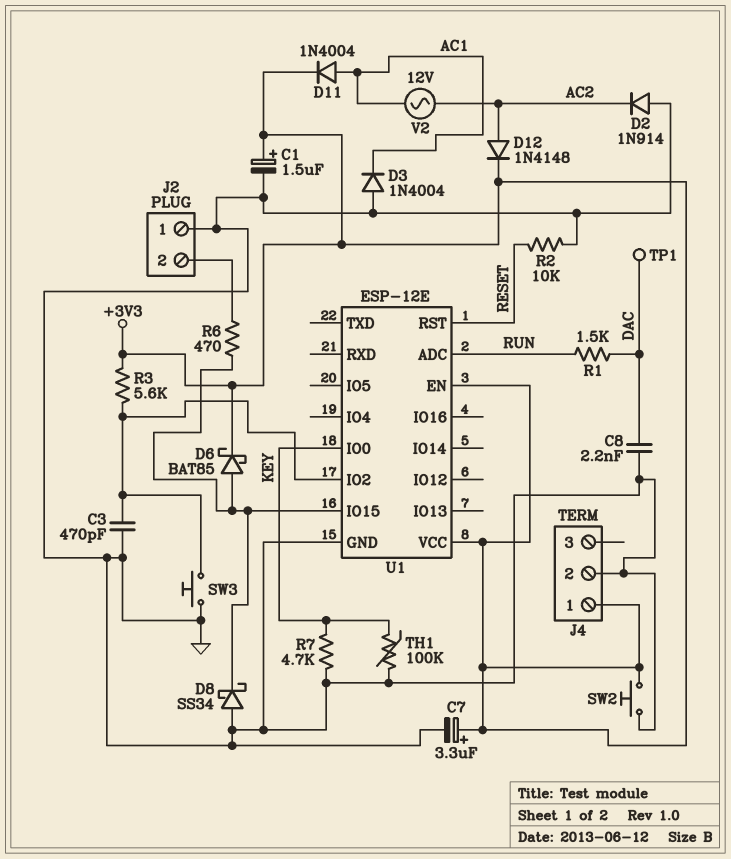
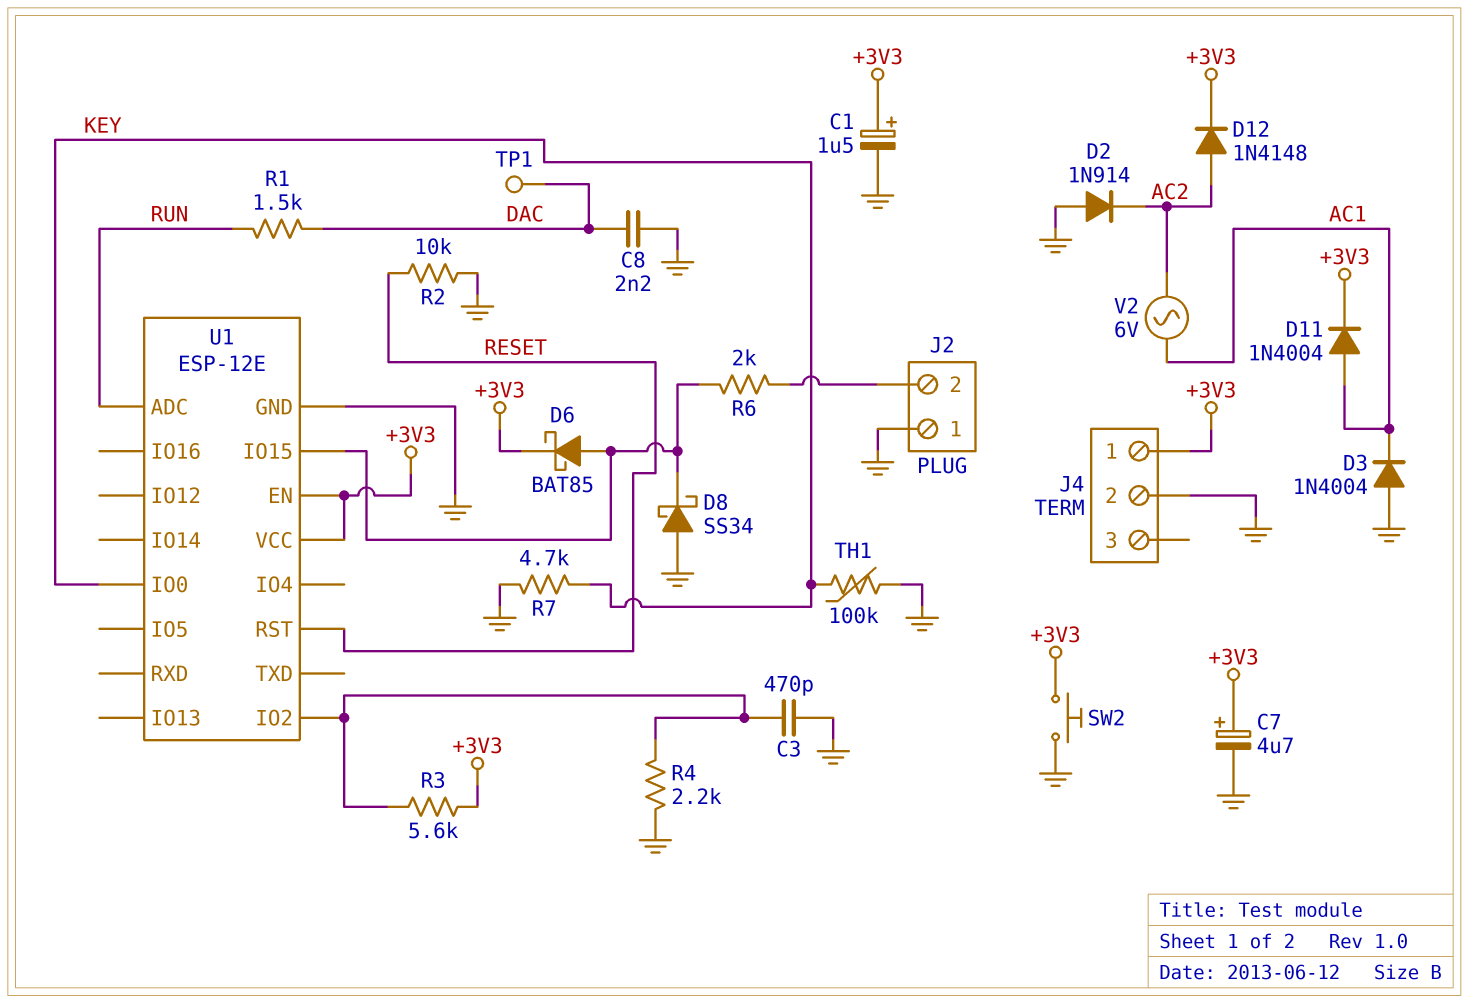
C7: 3.3uF (plus +3V3, minus GND) -> 4.7uF (plus +3V3, minus GND)
R4: none -> 2.2k (GND, U1/IO2)
R6: 470 (J2/2, U1/IO15) -> 2k (J2/2, U1/IO15)
SW3: button (GND, U1/IO2) -> none
V2: AC 12V (AC1, AC2) -> AC 6V (AC1, AC2)

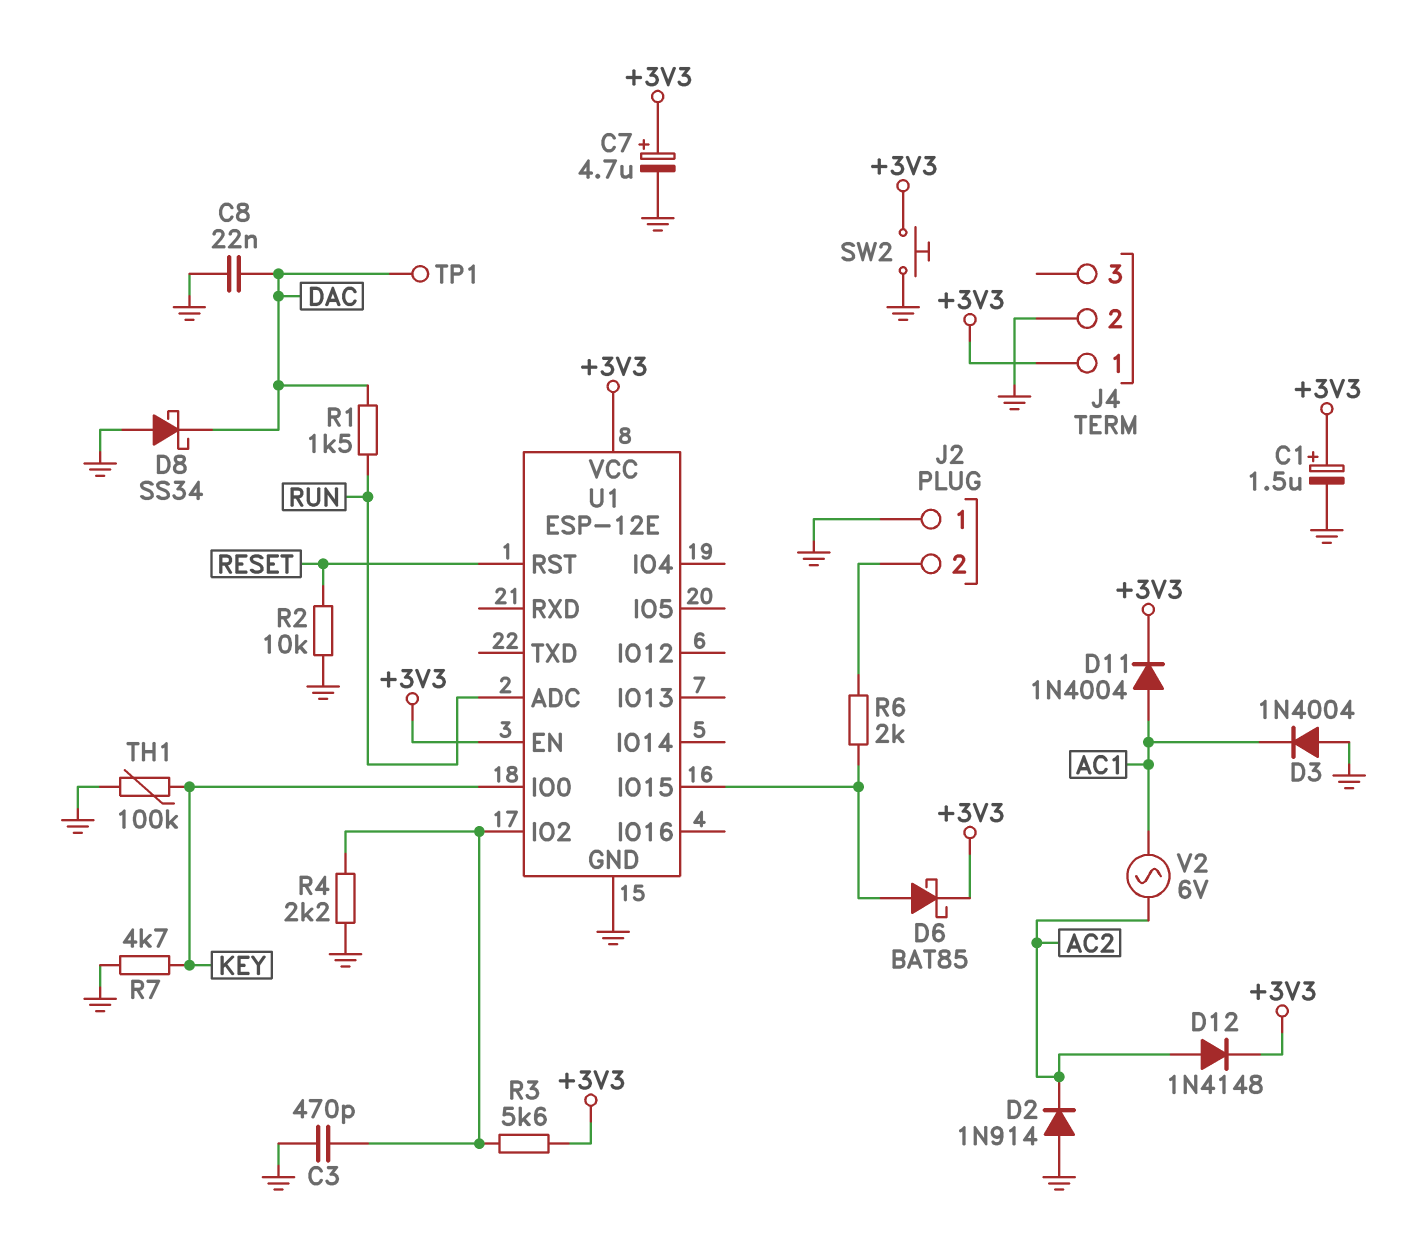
C8: 2.2nF (DAC, GND) -> 22nF (DAC, GND)
D8: schottky SS34 (A GND, K U1/IO15) -> schottky SS34 (A GND, K DAC)

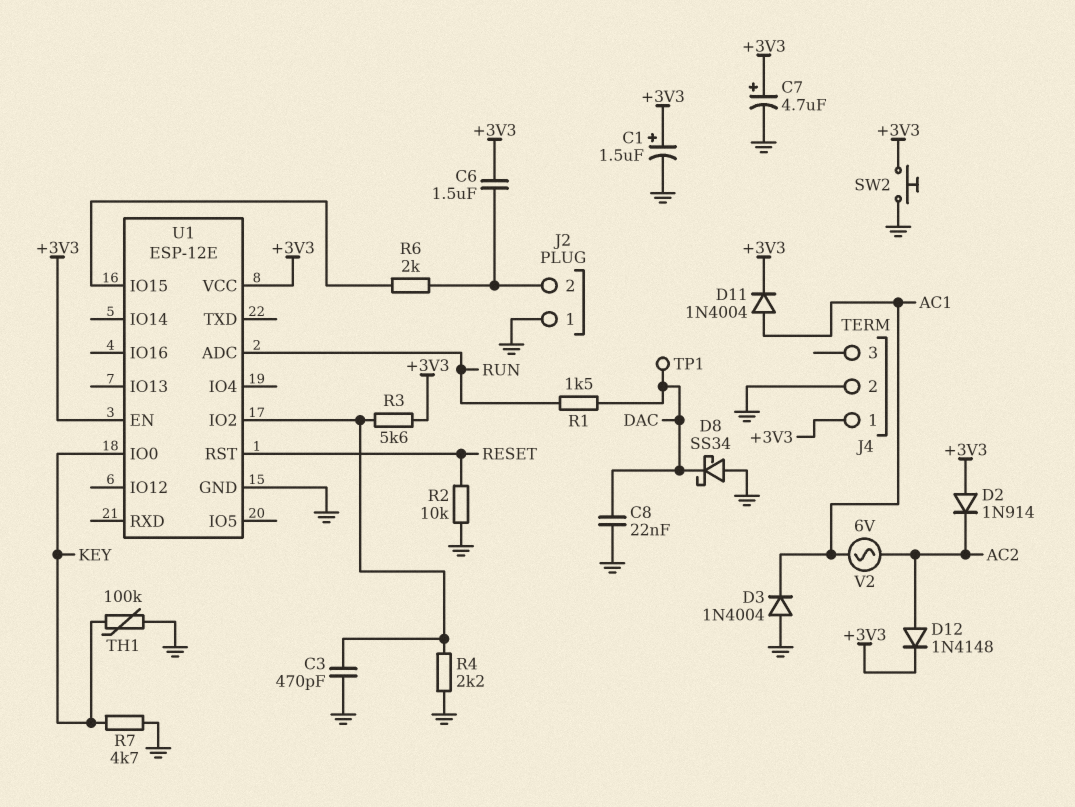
C6: none -> 1.5uF (+3V3, J2/2)
D2: diode 1N914 (A GND, K AC2) -> diode 1N914 (A +3V3, K AC2)
D6: schottky BAT85 (A U1/IO15, K +3V3) -> none

